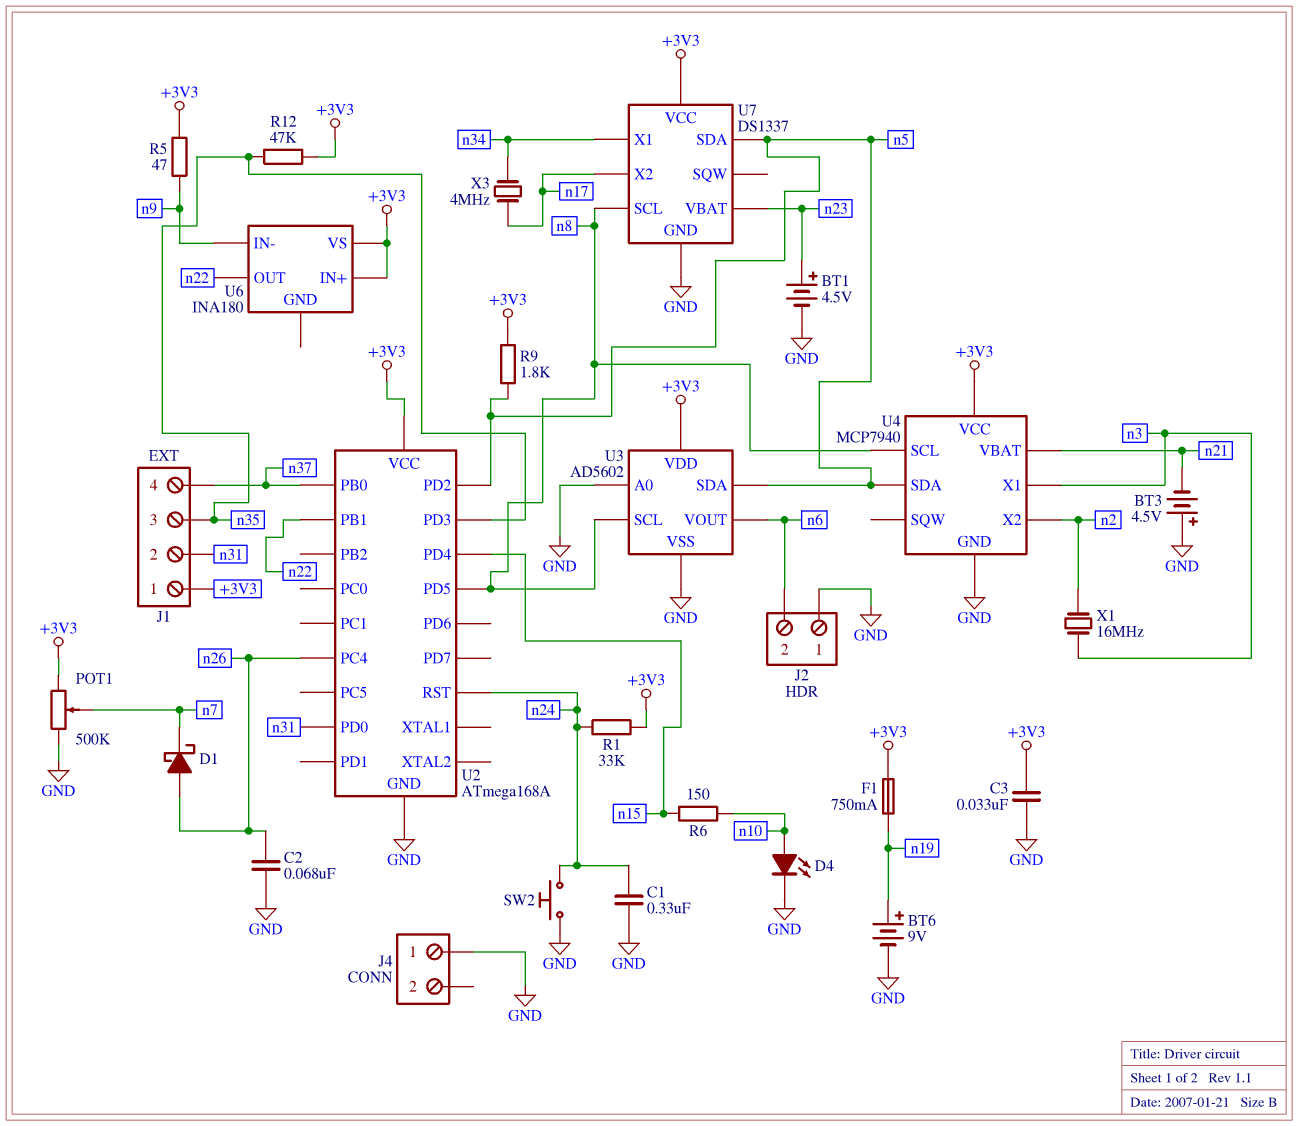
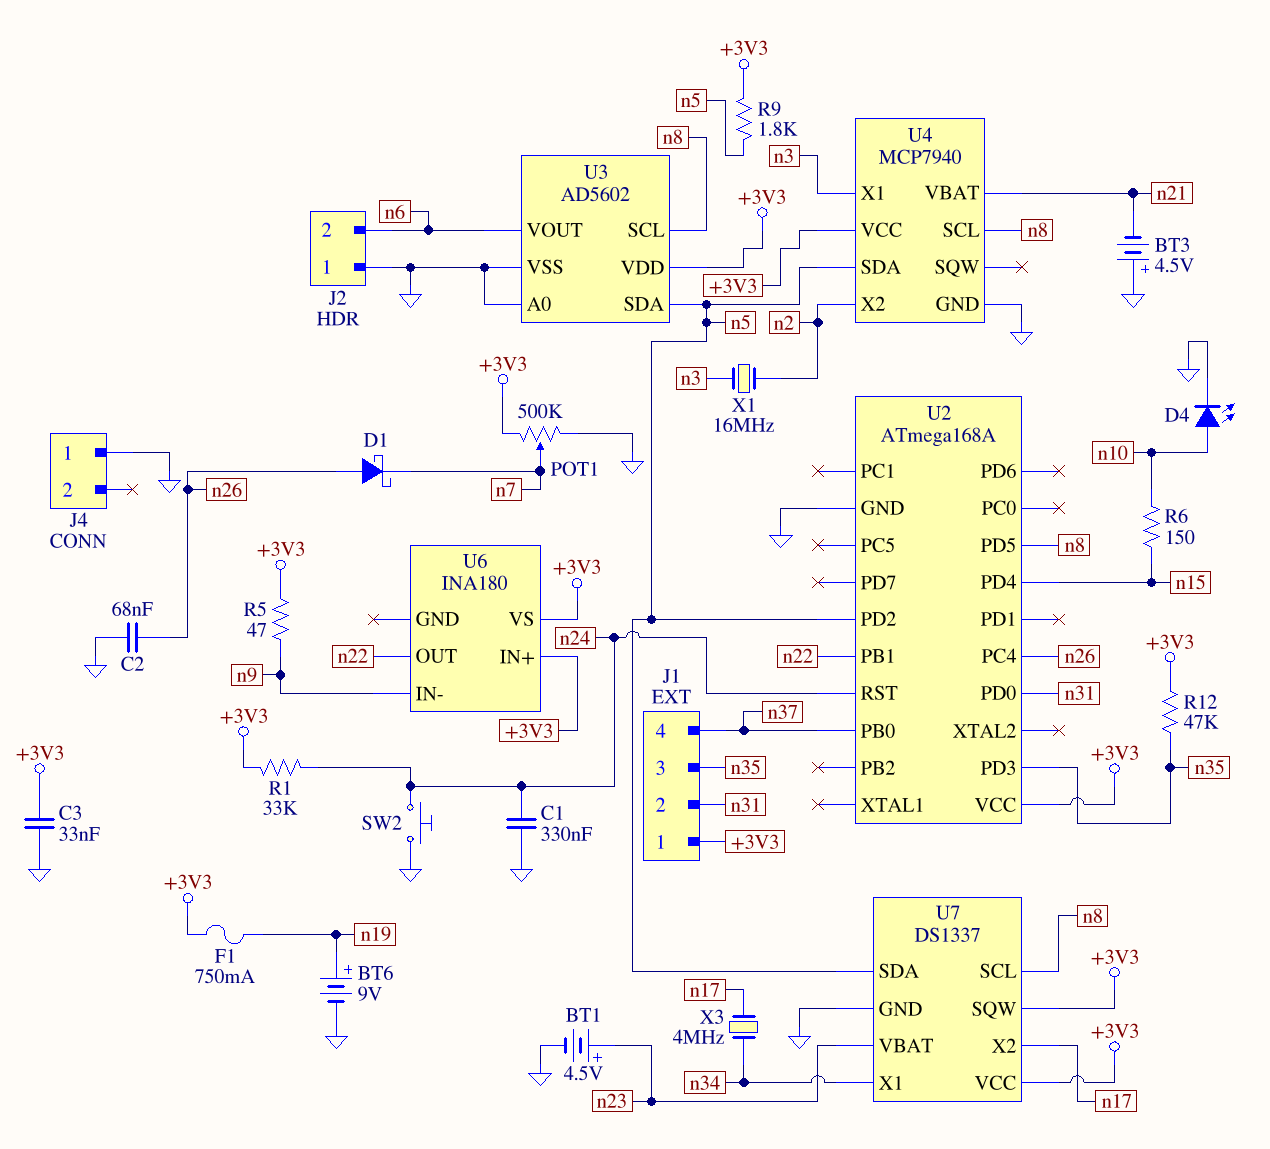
U7 pin SQW: none -> +3V3

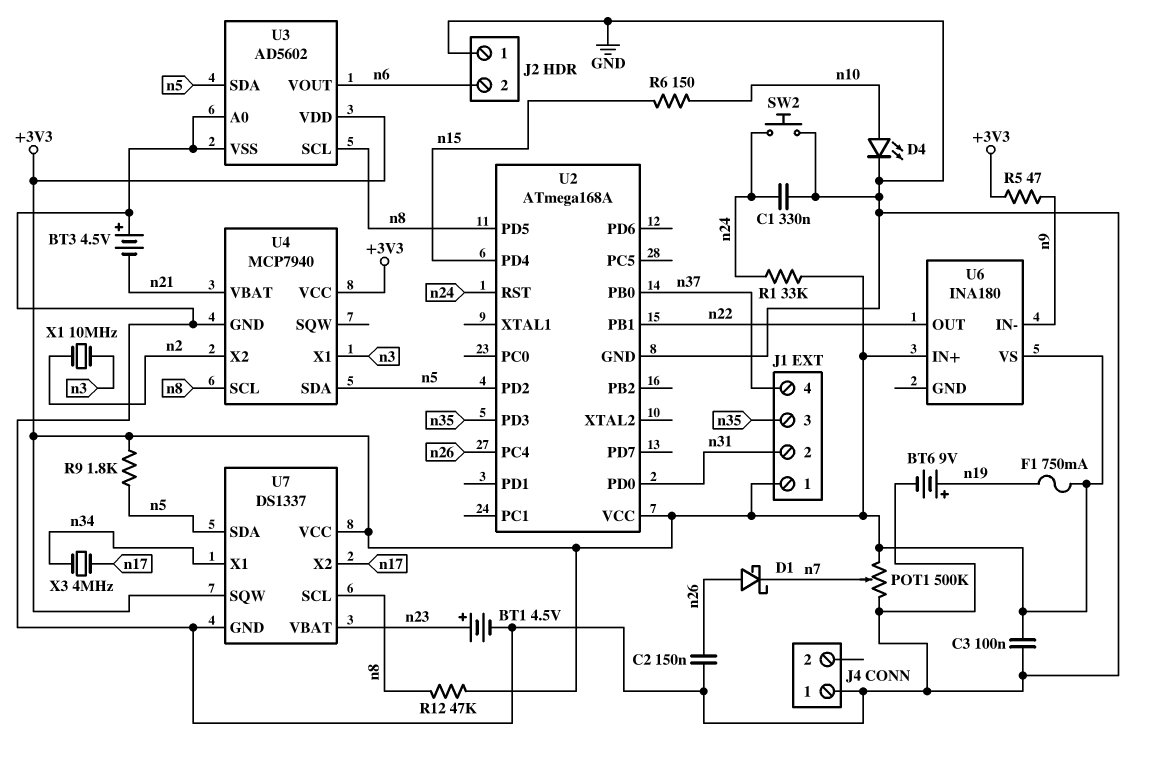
C2: 68nF (GND, n26) -> 150nF (GND, n26)
C3: 33nF (+3V3, GND) -> 100nF (+3V3, GND)
R12: 47k (+3V3, n35) -> 47k (+3V3, n8)
X1: 16MHz (n2, n3) -> 10MHz (n2, n3)

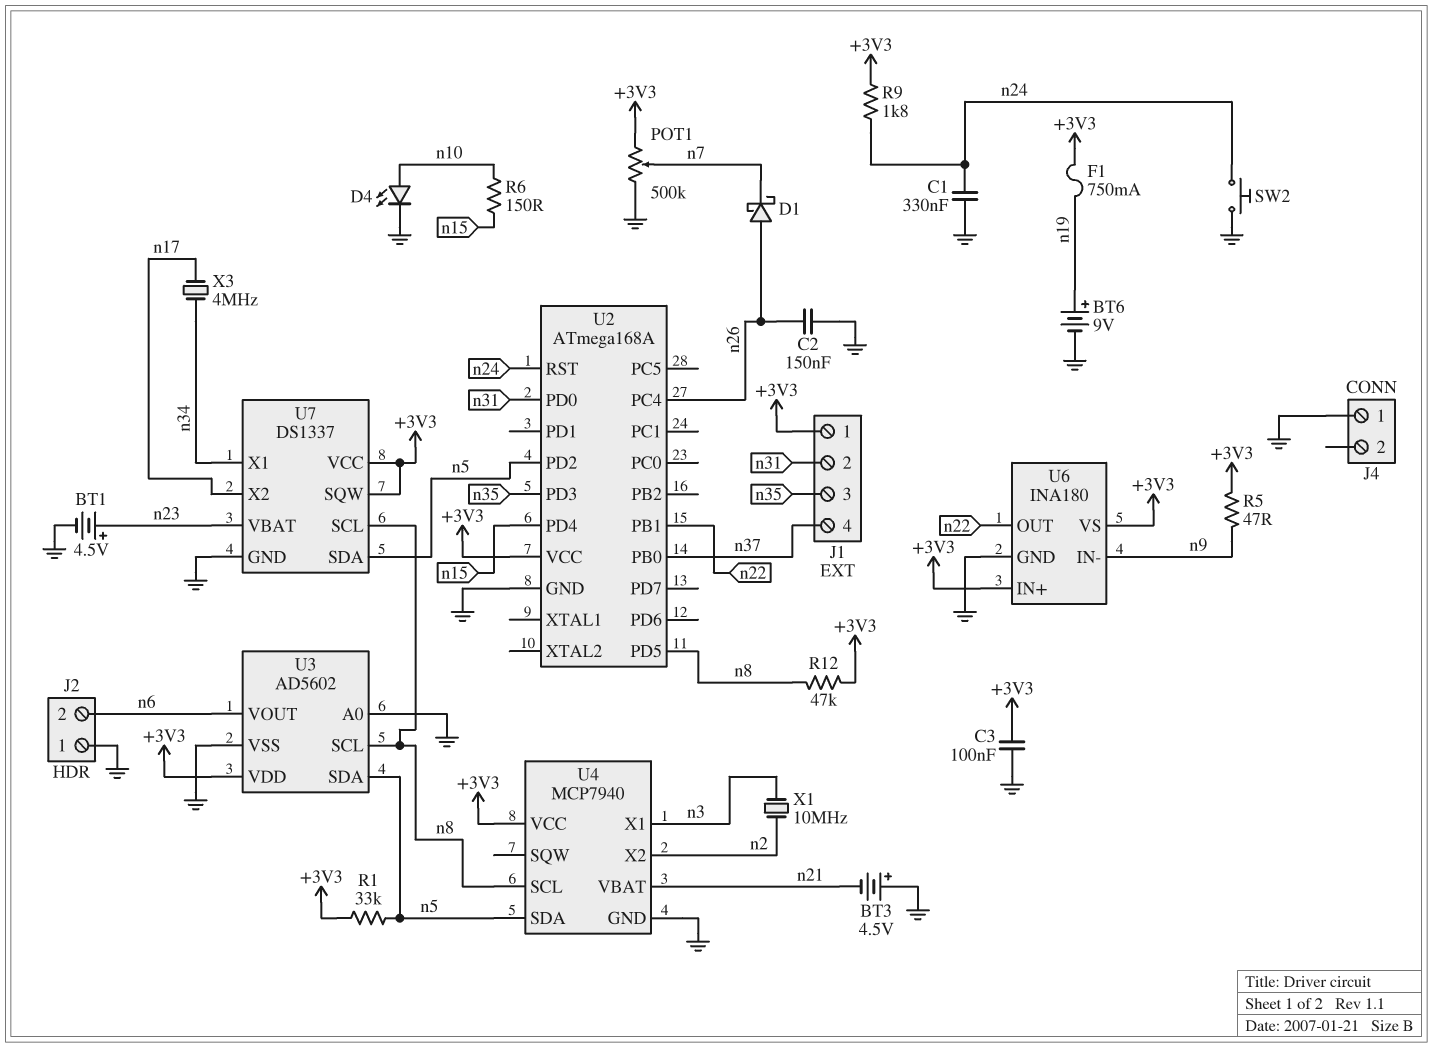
R1: 33k (+3V3, n24) -> 33k (+3V3, n5)
R9: 1.8k (+3V3, n5) -> 1.8k (+3V3, n24)
U6 pin GND: none -> GND

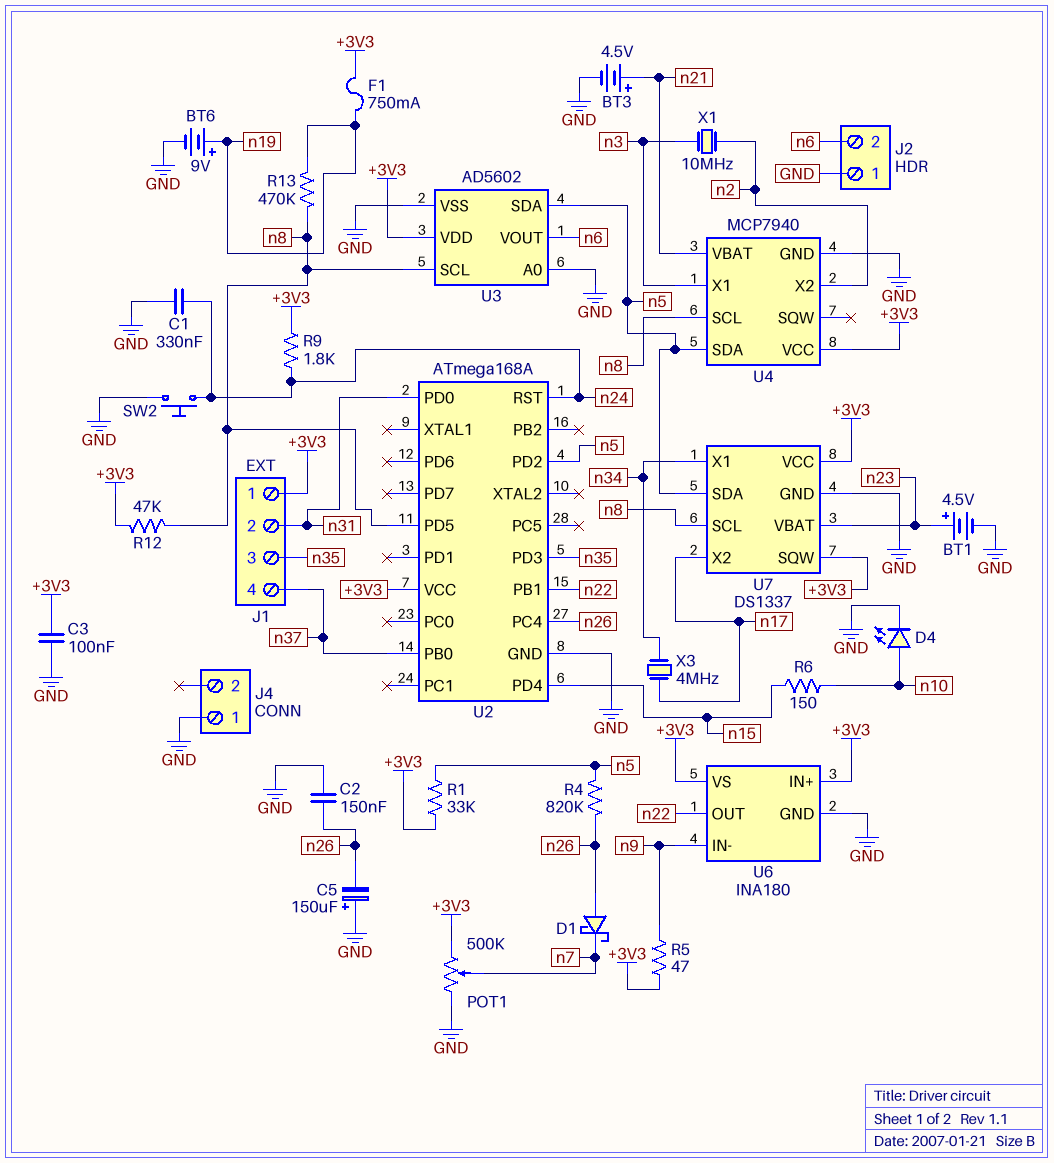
BT3: 4.5V (plus GND, minus n21) -> 4.5V (plus n21, minus GND)
C5: none -> 150uF (plus GND, minus n26)
R4: none -> 820k (n5, n26)
R13: none -> 470k (n8, n19)

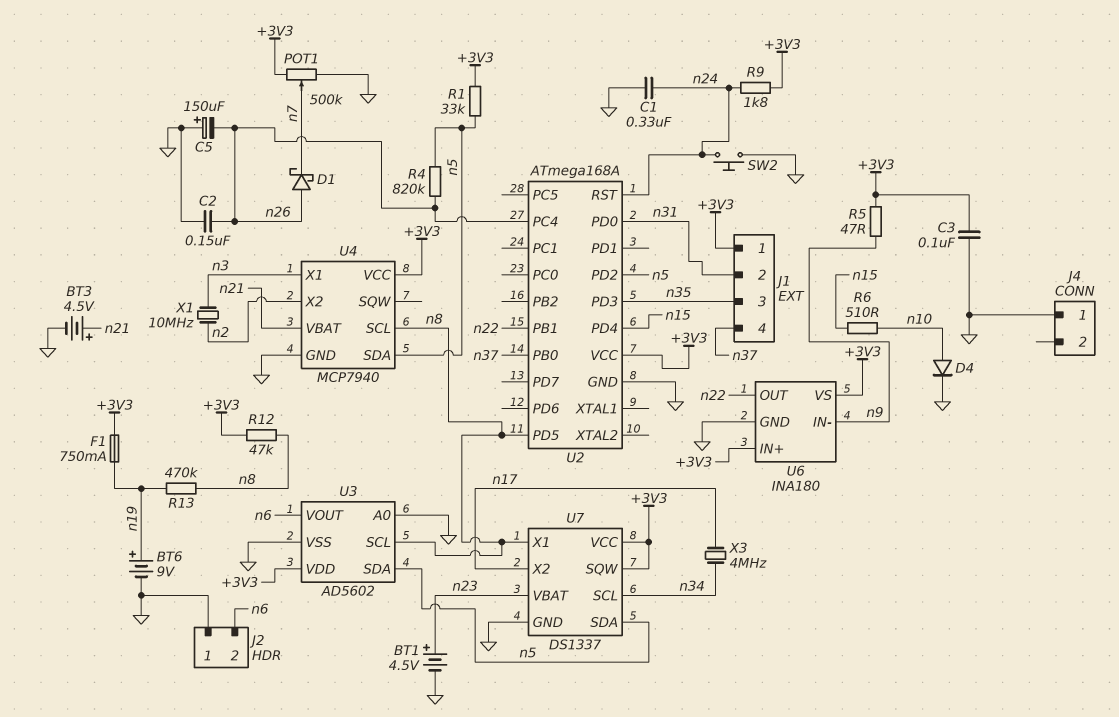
D4: LED (A n10, K GND) -> diode (A n10, K GND)
R6: 150 (n10, n15) -> 510 (n10, n15)
U7 pin SCL: n8 -> n34
U7 pin X1: n34 -> n8

